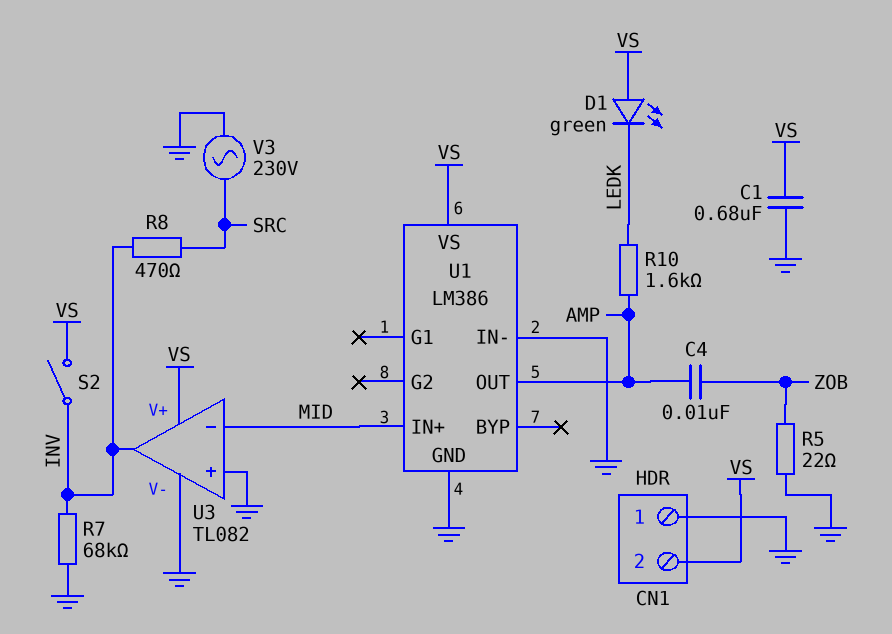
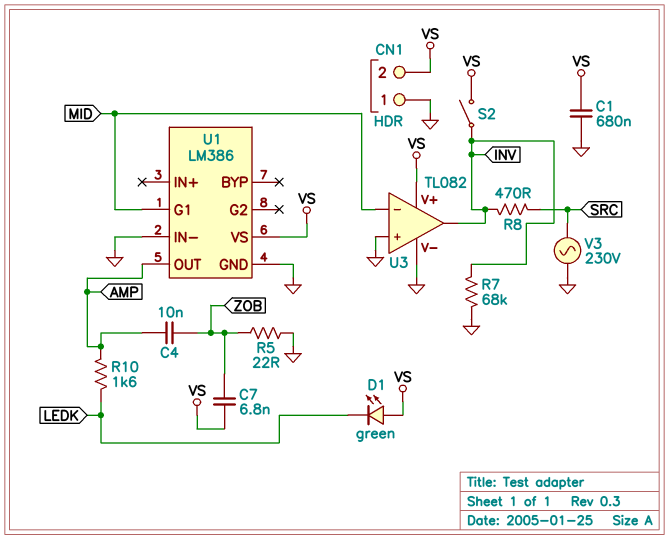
C7: none -> 6.8nF (VS, ZOB)
U1 pin G1: none -> MID
U1 pin IN+: MID -> none

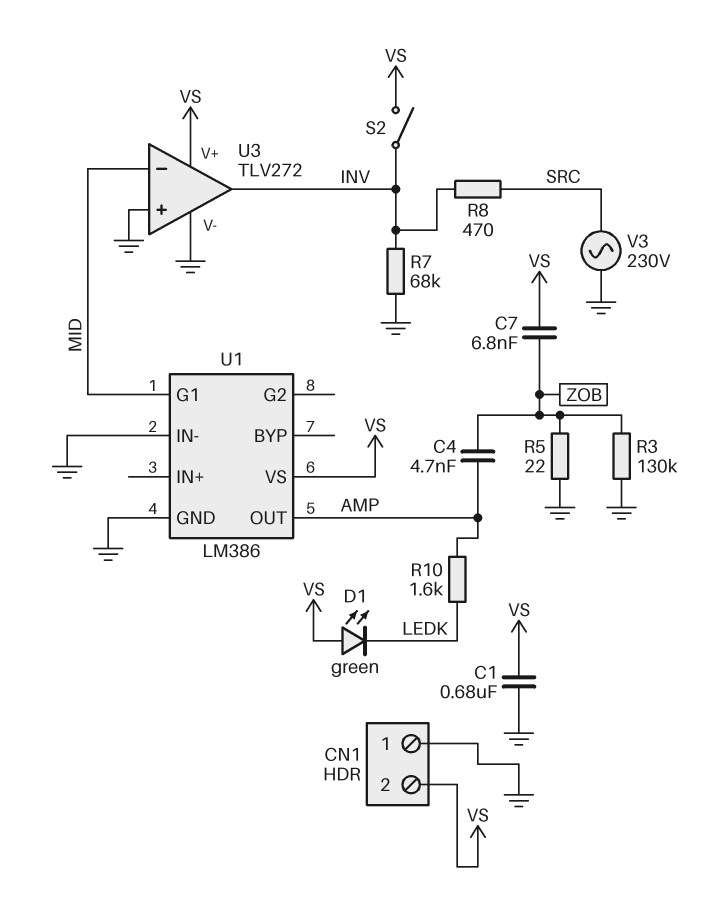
C4: 10nF (AMP, ZOB) -> 4.7nF (AMP, ZOB)
R3: none -> 130k (GND, ZOB)
U3: TL082 -> TLV272

